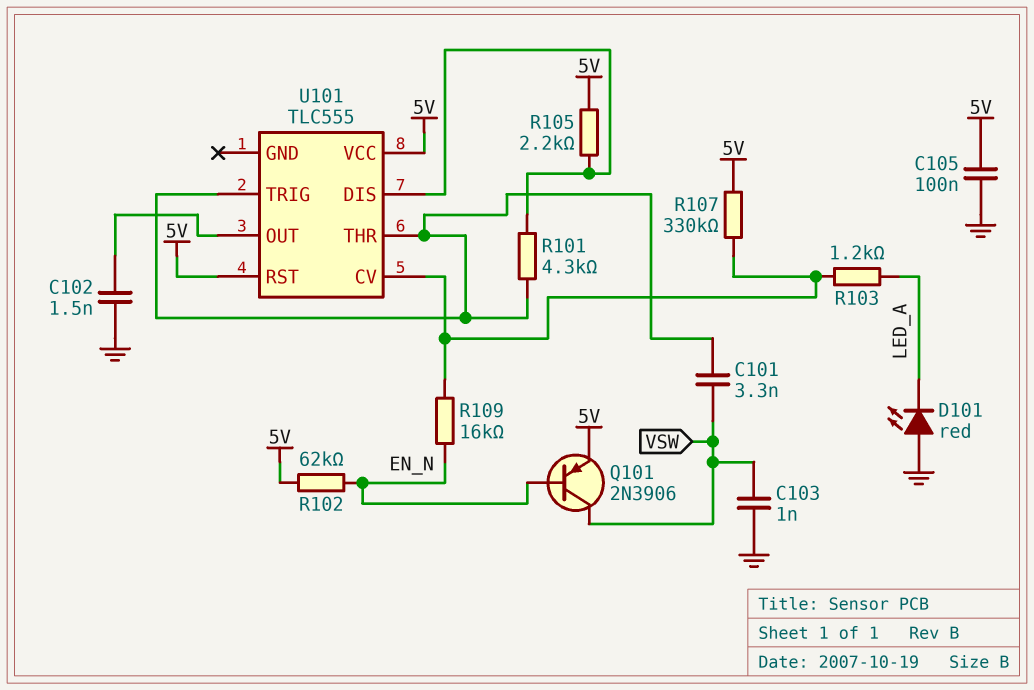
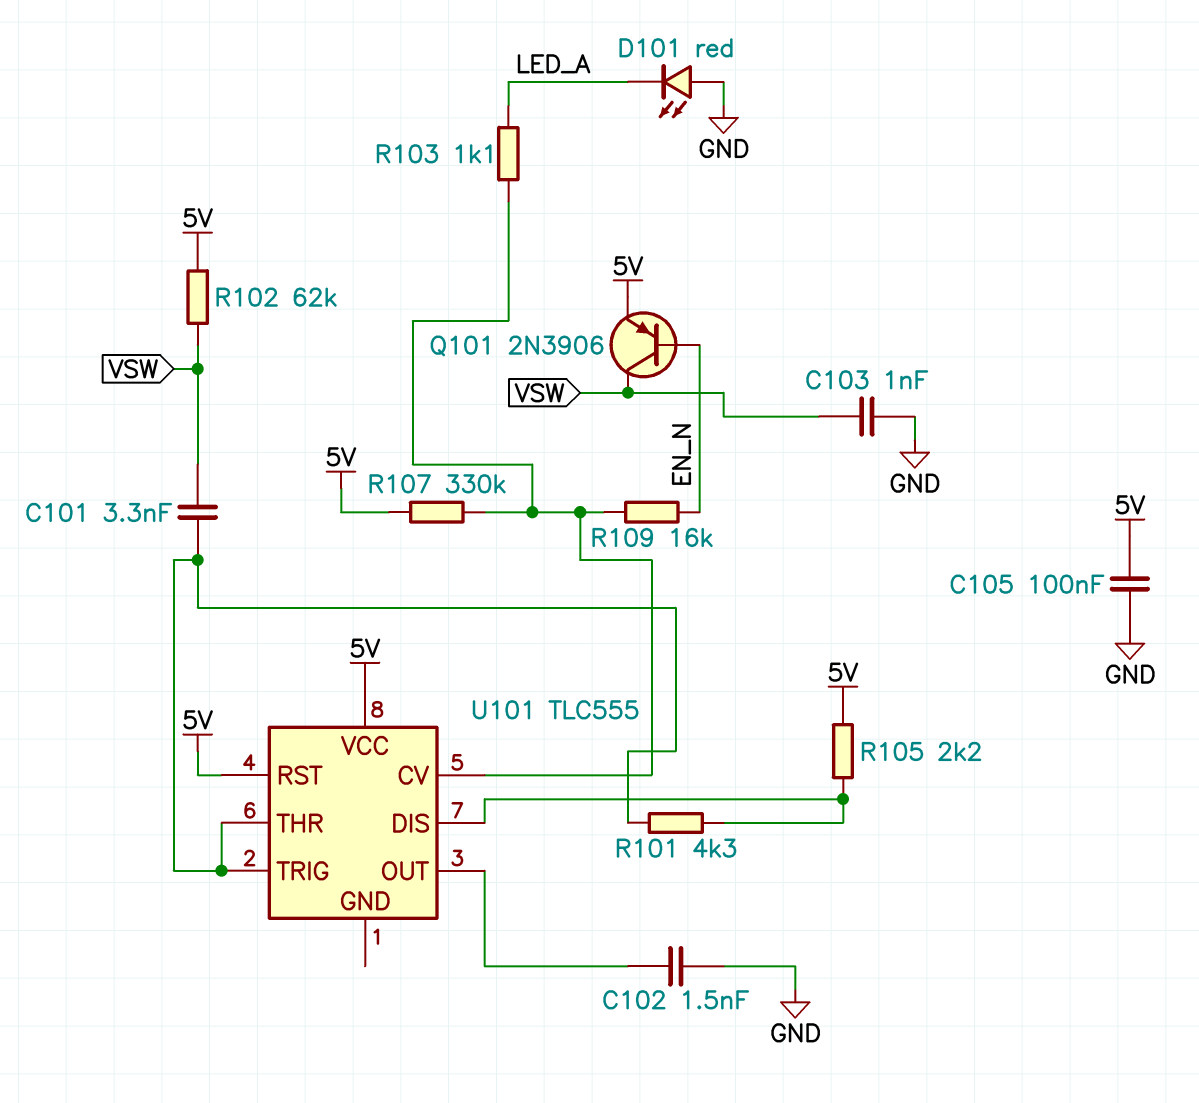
R102: 62k (5V, EN_N) -> 62k (5V, VSW)
R103: 1.2k (LED_A, U101/CV) -> 1.1k (LED_A, U101/CV)

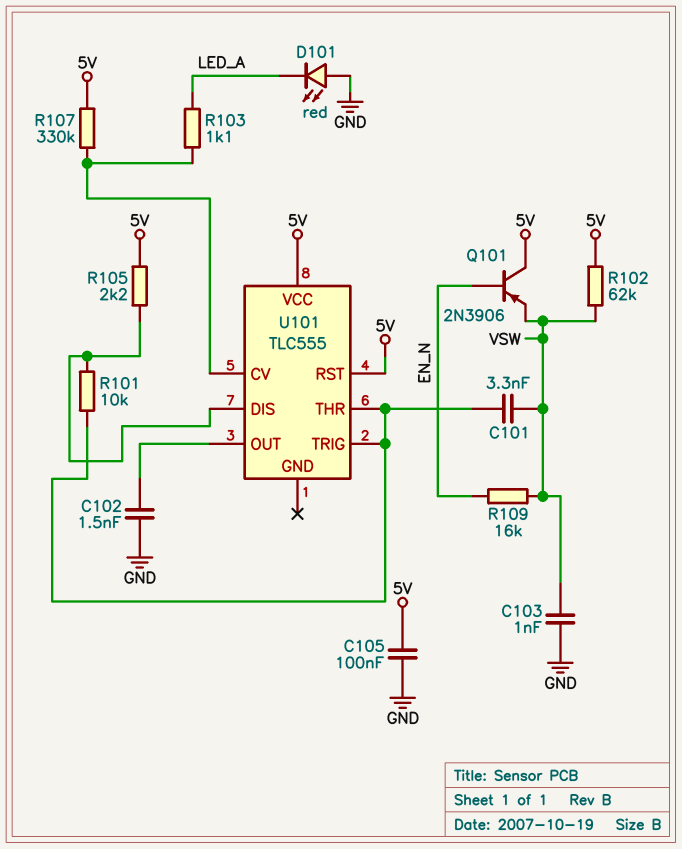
Q101: PNP 2N3906 (B EN_N, C VSW, E 5V) -> PNP 2N3906 (B EN_N, C 5V, E VSW)
R101: 4.3k (U101/DIS, U101/THR) -> 10k (U101/DIS, U101/THR)
R109: 16k (EN_N, U101/CV) -> 16k (EN_N, VSW)

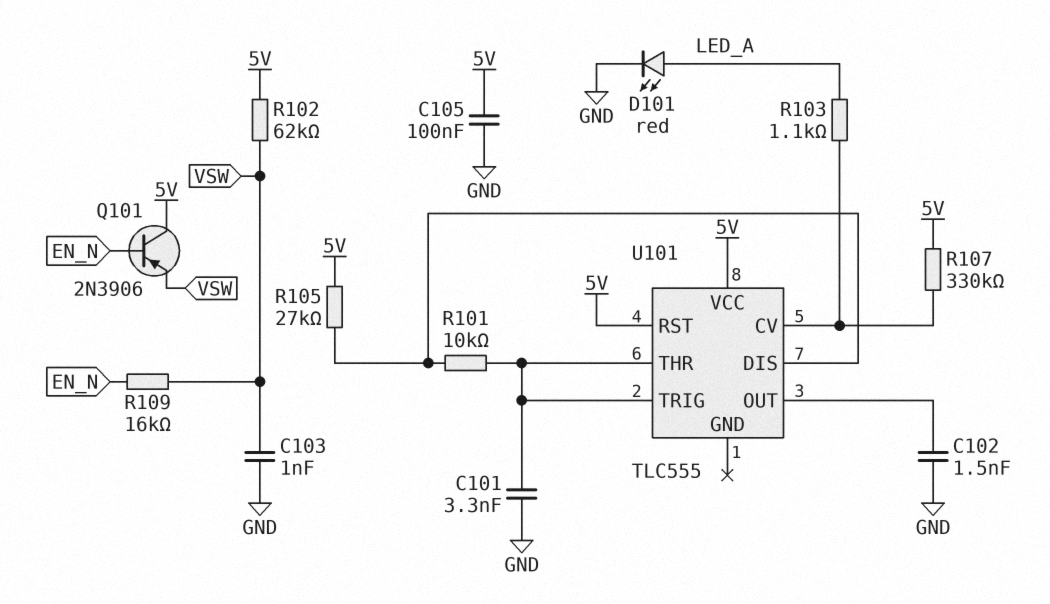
C101: 3.3nF (U101/THR, VSW) -> 3.3nF (GND, U101/THR)
D101: LED red (A GND, K LED_A) -> LED red (A LED_A, K GND)
R105: 2.2k (5V, U101/DIS) -> 27k (5V, U101/DIS)

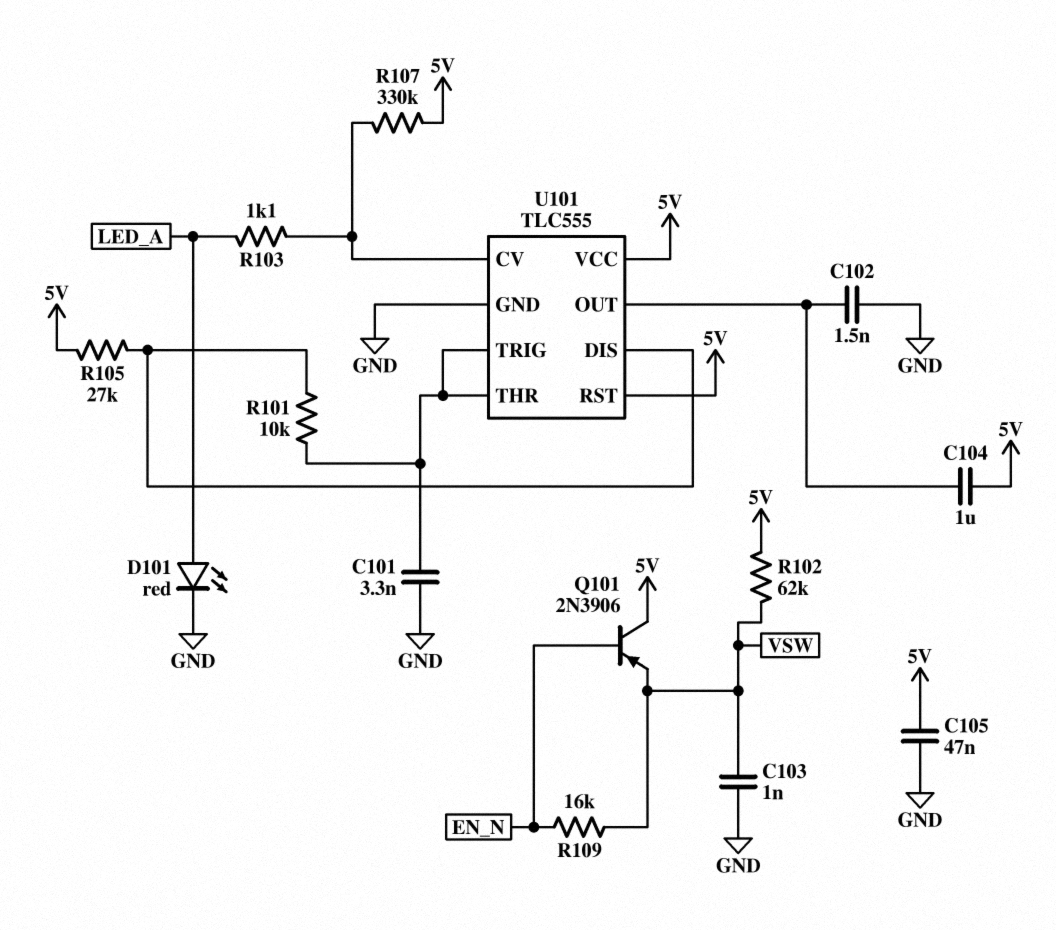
C104: none -> 1uF (5V, U101/OUT)
C105: 100nF (5V, GND) -> 47nF (5V, GND)
U101 pin GND: none -> GND

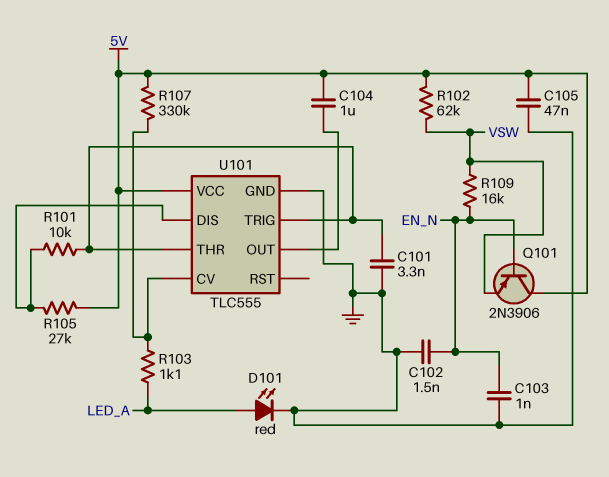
C102: 1.5nF (GND, U101/OUT) -> 1.5nF (EN_N, GND)
C103: 1nF (GND, VSW) -> 1nF (EN_N, GND)
U101 pin RST: 5V -> none

